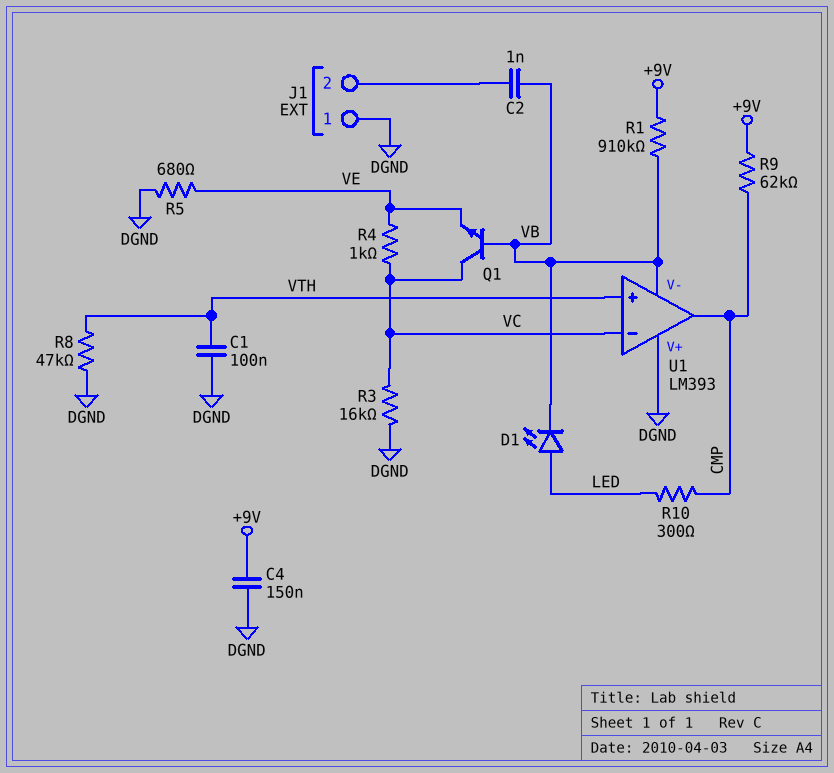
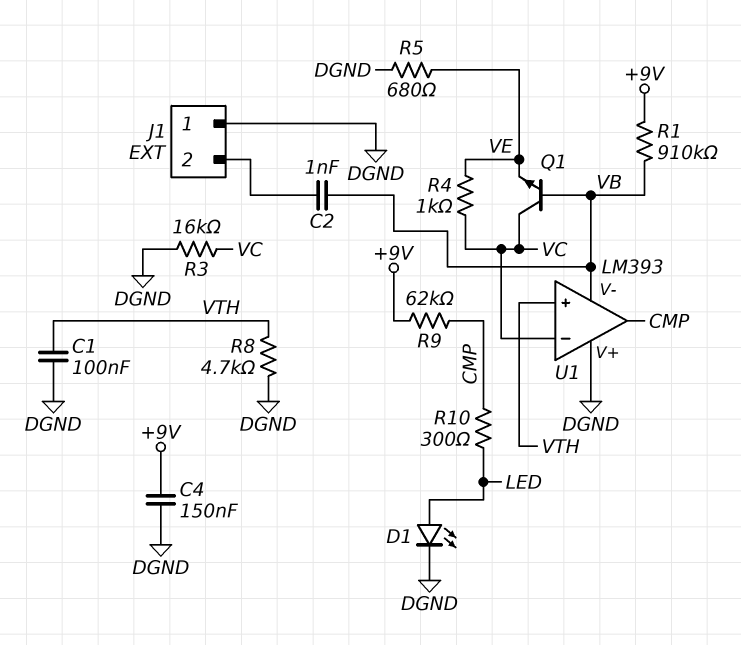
D1: LED (A LED, K VB) -> LED (A LED, K DGND)
R8: 47k (DGND, VTH) -> 4.7k (DGND, VTH)

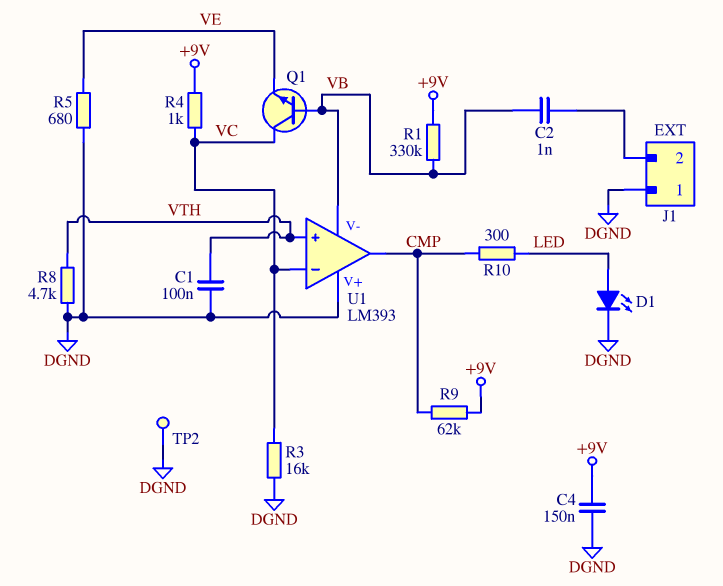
R1: 910k (+9V, VB) -> 330k (+9V, VB)
R4: 1k (VC, VE) -> 1k (+9V, VC)
TP2: none -> test point (DGND)

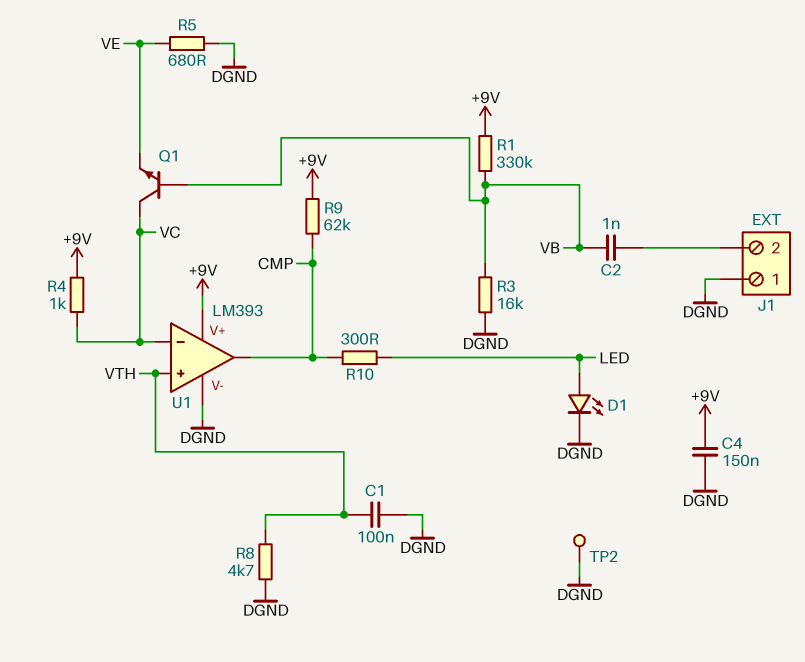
R3: 16k (DGND, VC) -> 16k (DGND, VB)
U1 pin V+: DGND -> +9V
U1 pin V-: VB -> DGND

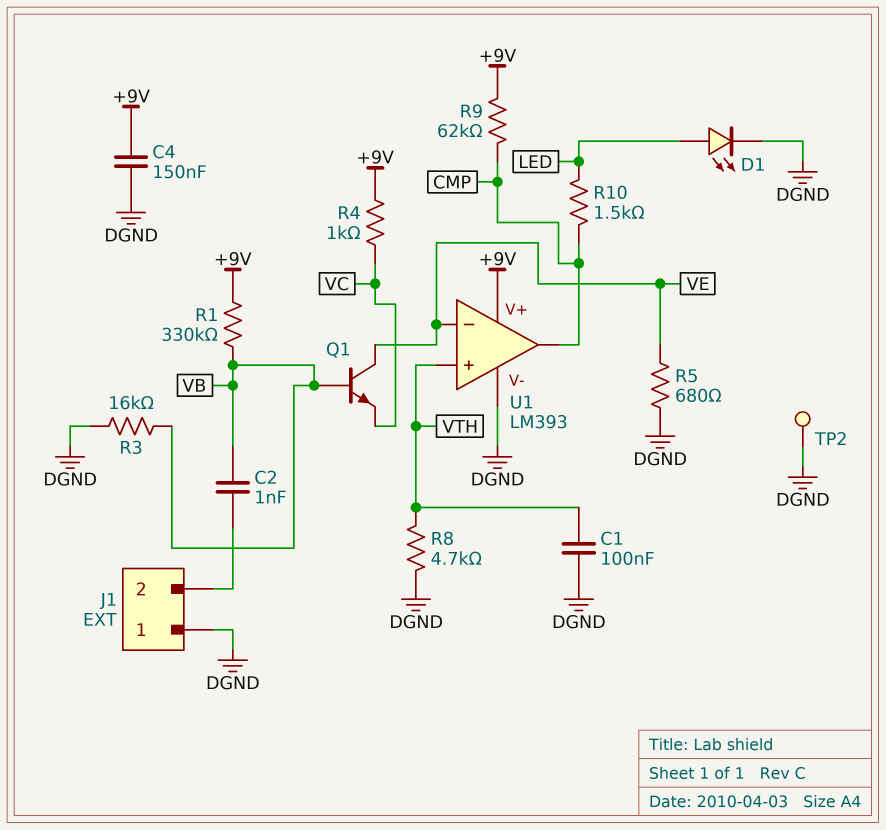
Q1: NPN (B VB, C VC, E VE) -> NPN (B VB, C VE, E VC)
R10: 300 (CMP, LED) -> 1.5k (CMP, LED)
U1 pin in-: VC -> VE

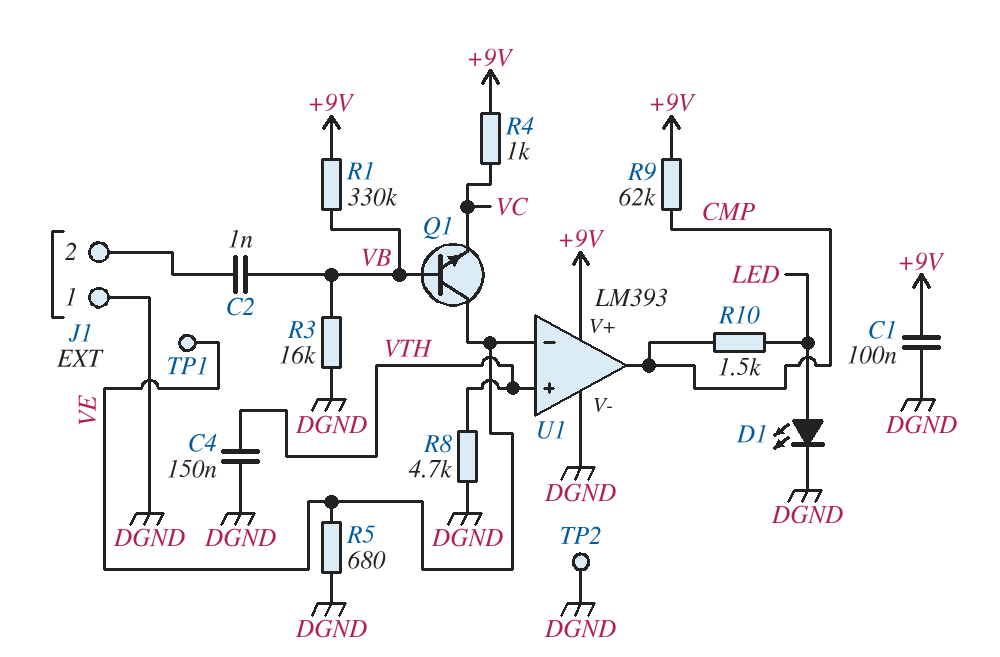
C1: 100nF (DGND, VTH) -> 100nF (+9V, DGND)
C4: 150nF (+9V, DGND) -> 150nF (DGND, VTH)
TP1: none -> test point (VE)

